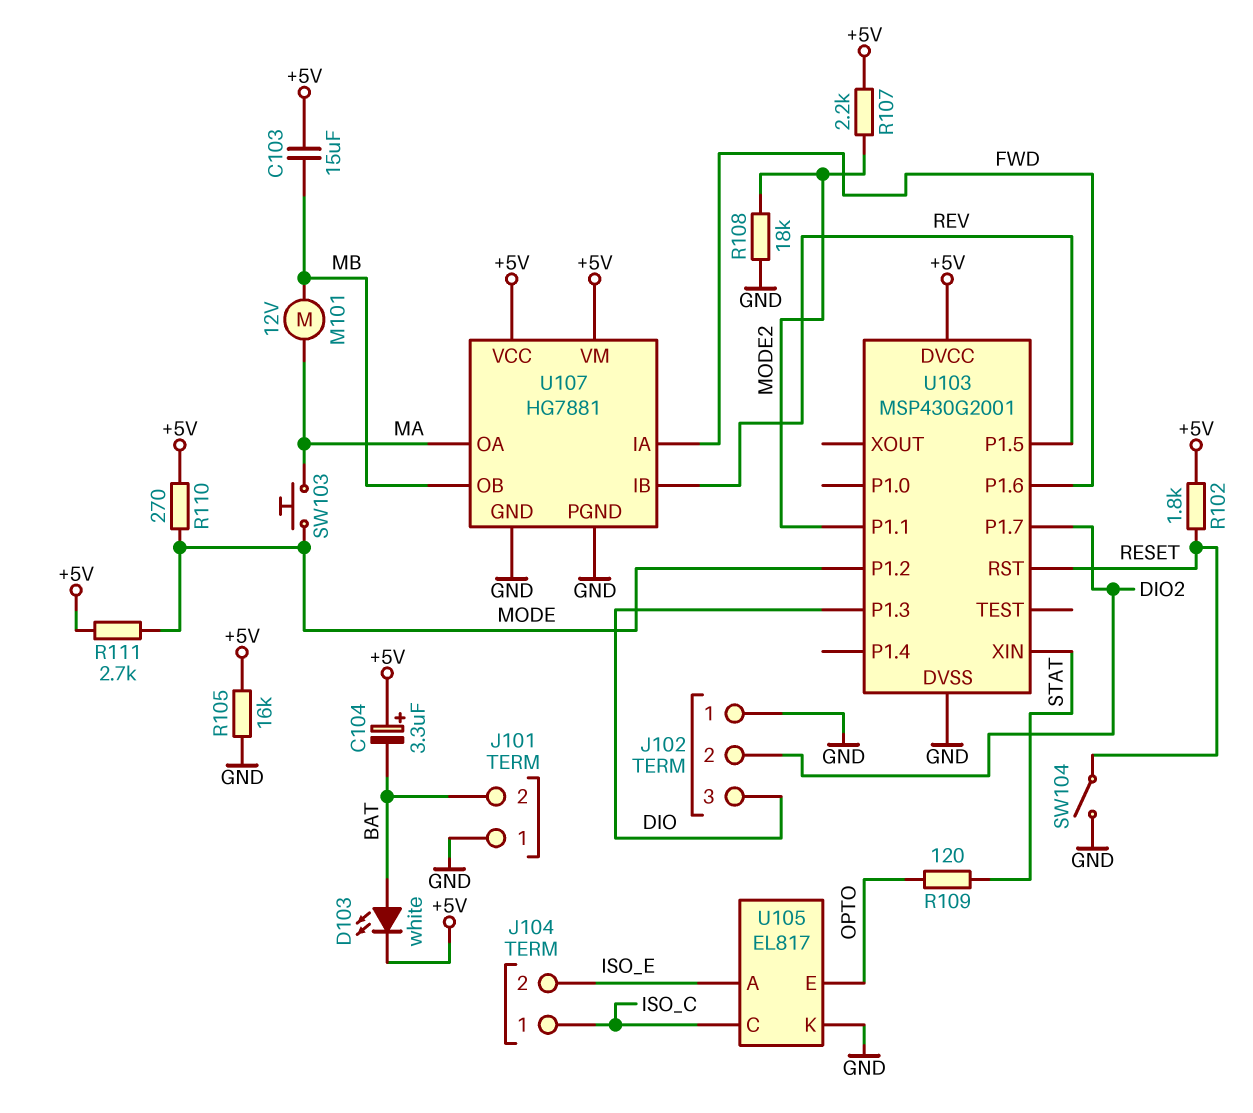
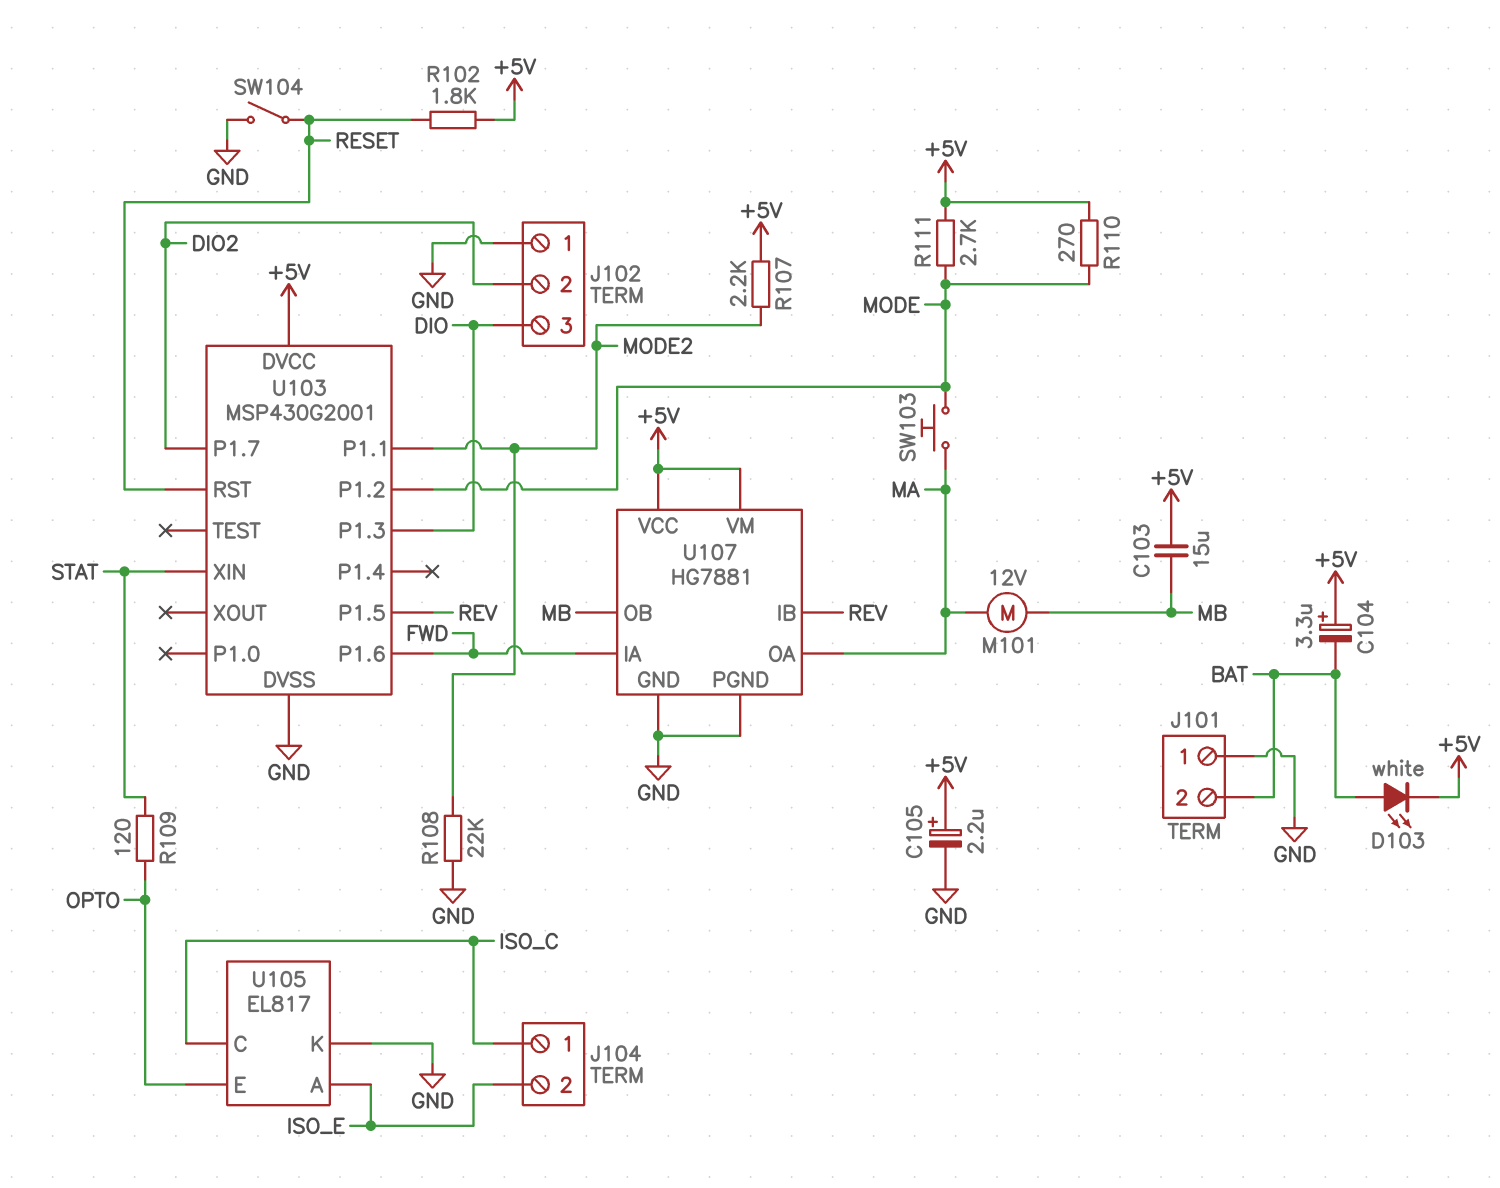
C105: none -> 2.2uF (plus +5V, minus GND)
R105: 16k (+5V, GND) -> none
R108: 18k (GND, MODE2) -> 22k (GND, MODE2)

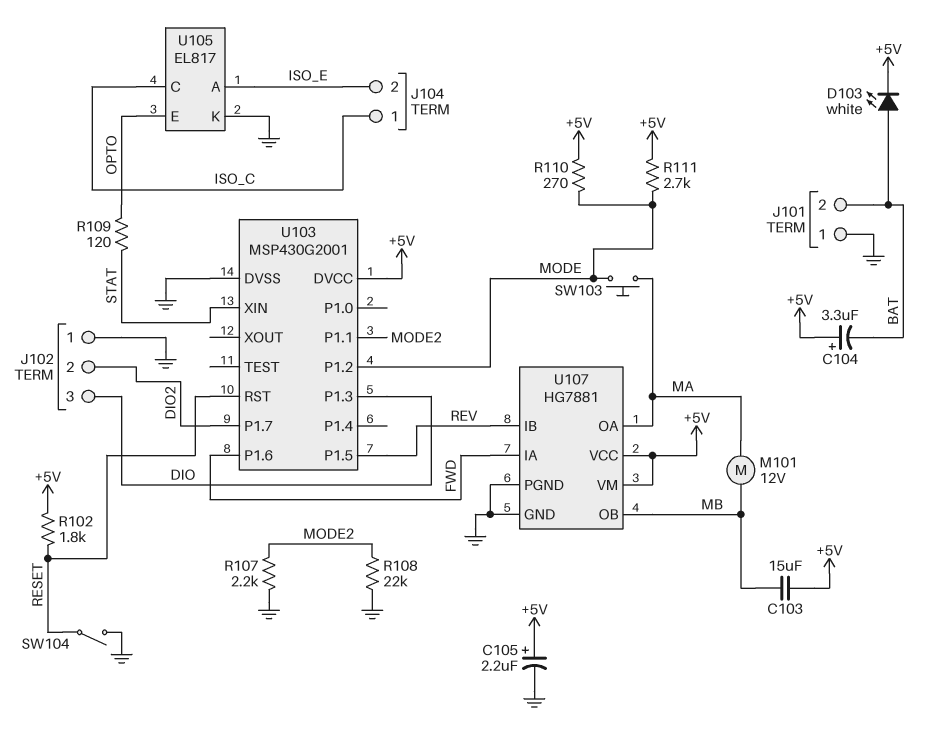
R107: 2.2k (+5V, MODE2) -> 2.2k (GND, MODE2)

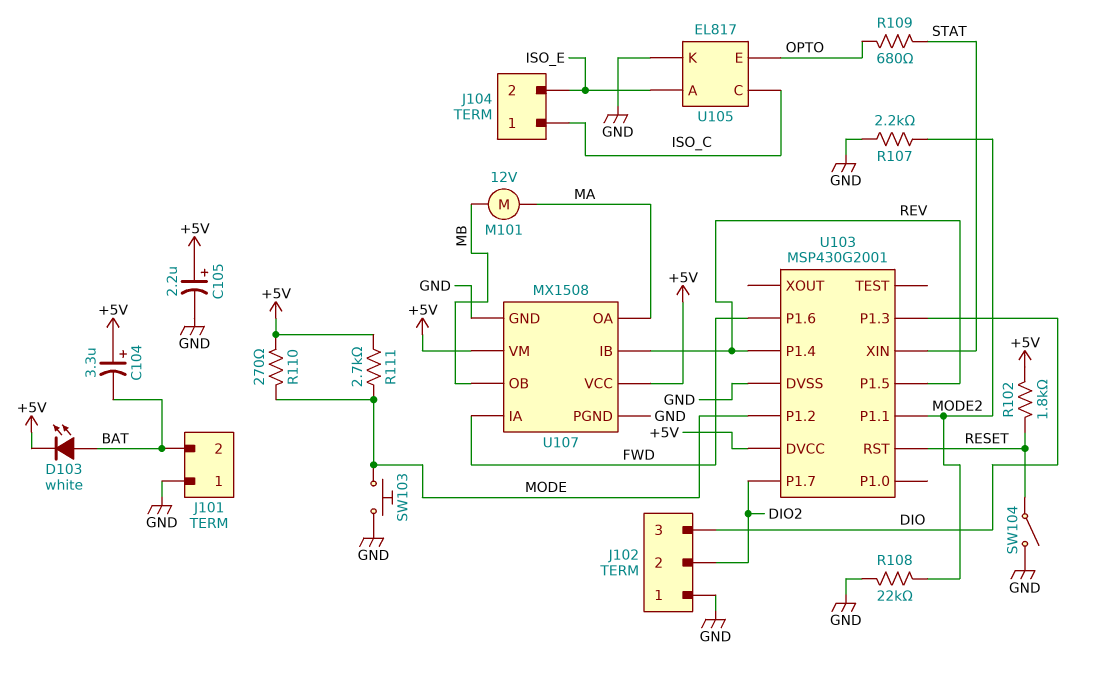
C103: 15uF (+5V, MB) -> none
R109: 120 (OPTO, STAT) -> 680 (OPTO, STAT)
SW103: button (MA, MODE) -> button (GND, MODE)
U103 pin P1.4: none -> REV
U107: HG7881 -> MX1508

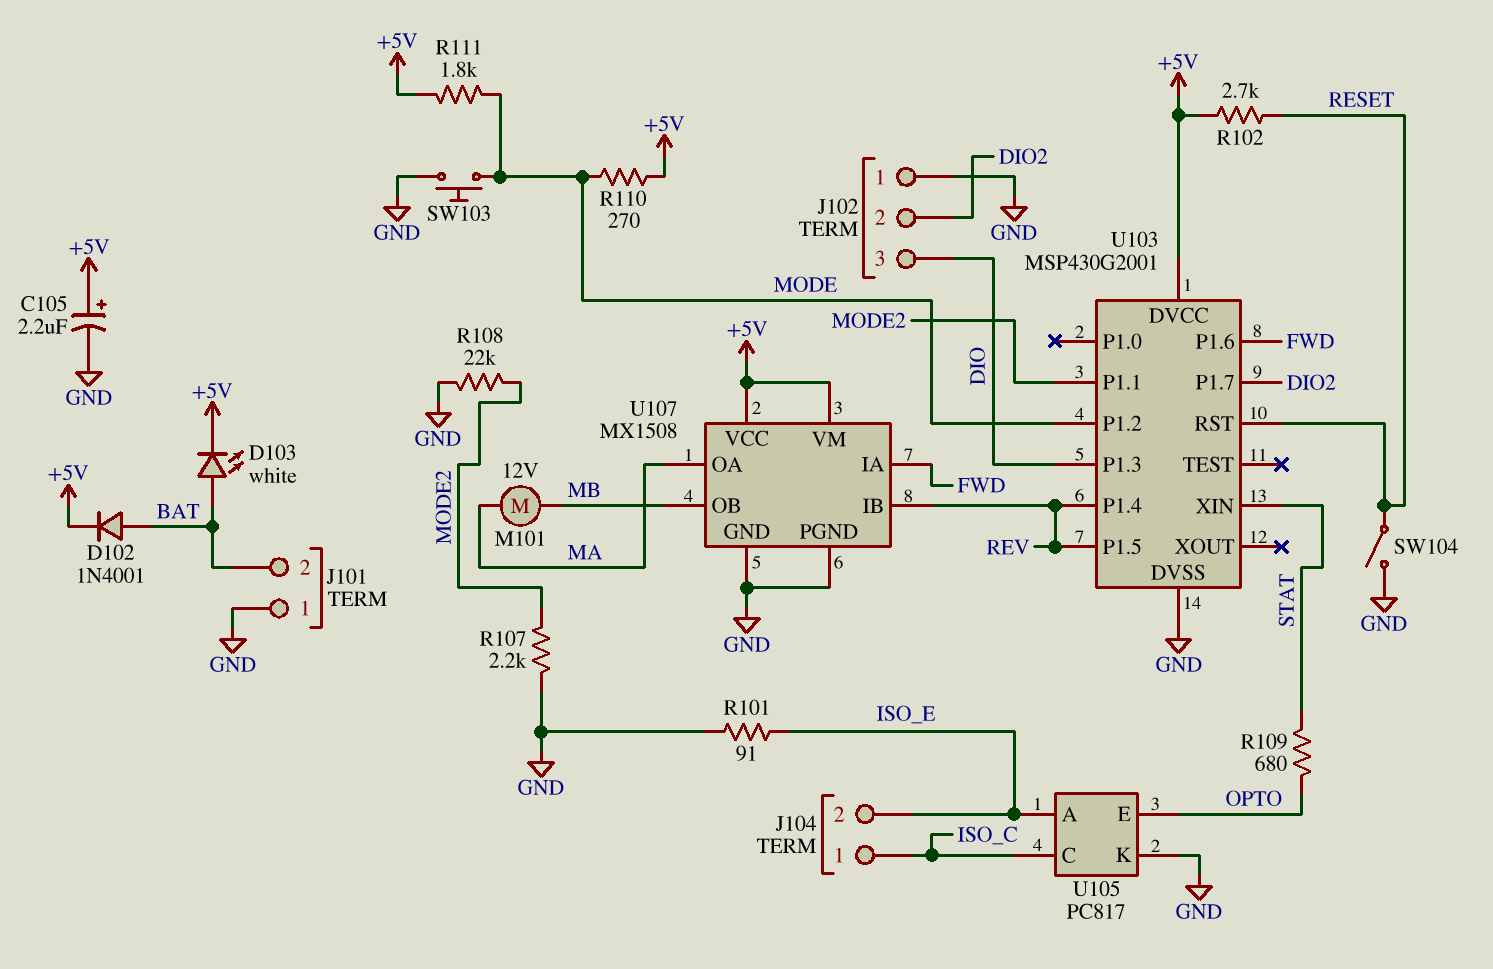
C104: 3.3uF (plus +5V, minus BAT) -> none
D102: none -> diode 1N4001 (A BAT, K +5V)
R101: none -> 91 (GND, ISO_E)
R102: 1.8k (+5V, RESET) -> 2.7k (+5V, RESET)
R111: 2.7k (+5V, MODE) -> 1.8k (+5V, MODE)
U105: EL817 -> PC817

